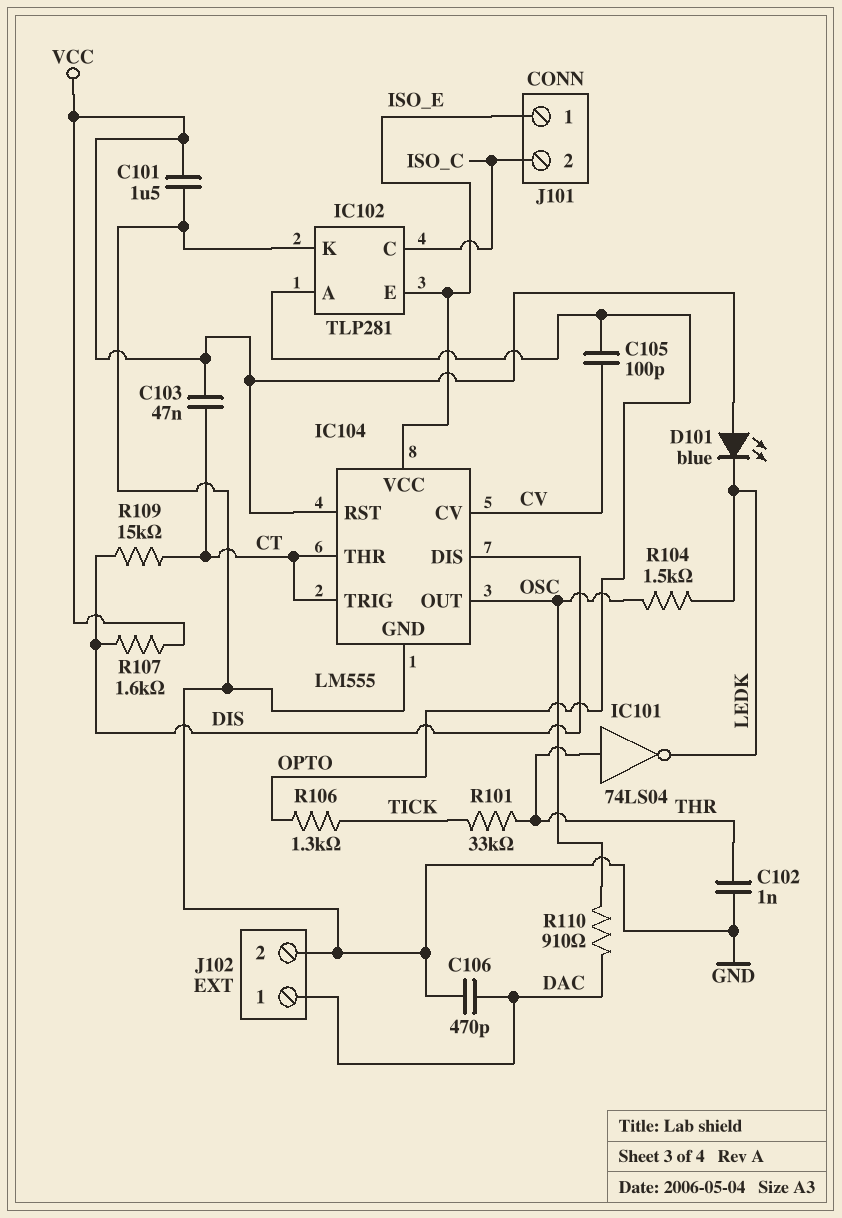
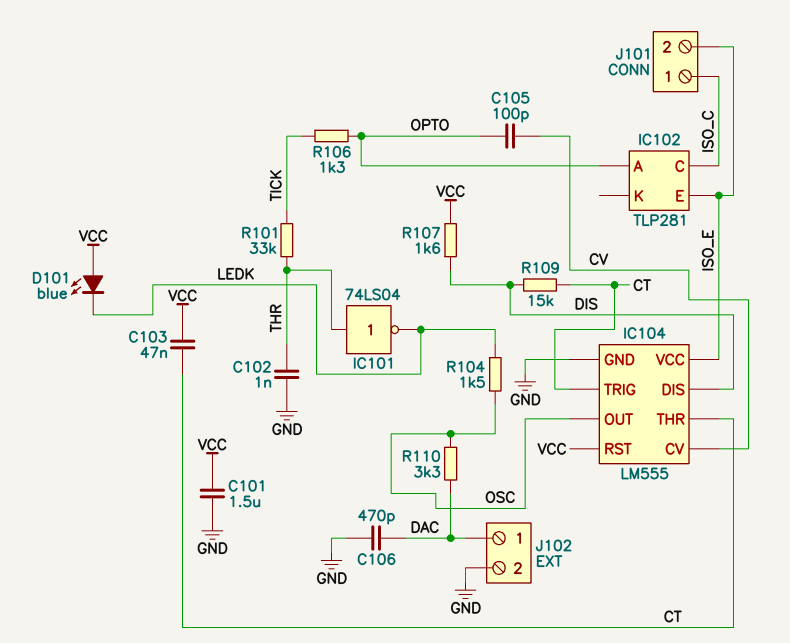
IC102 pin K: GND -> none
J101 pin 1: ISO_E -> ISO_C
J101 pin 2: ISO_C -> ISO_E
R110: 910 (DAC, OSC) -> 3.3k (DAC, OSC)

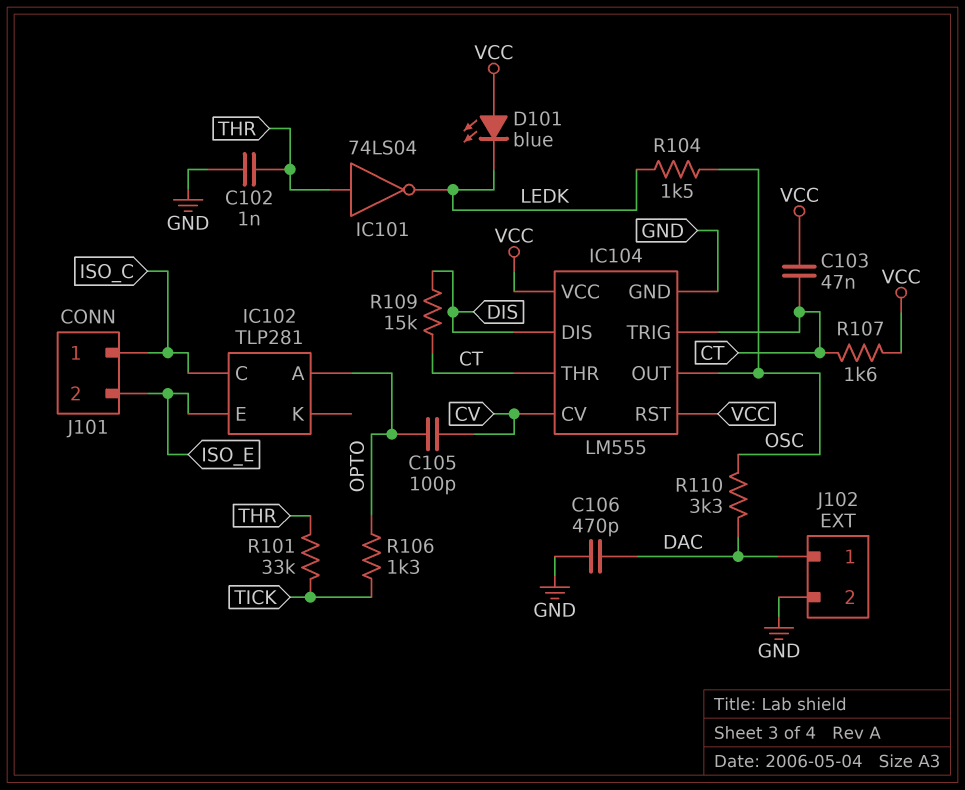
C101: 1.5uF (GND, VCC) -> none
IC104 pin VCC: ISO_E -> VCC
R107: 1.6k (DIS, VCC) -> 1.6k (CT, VCC)

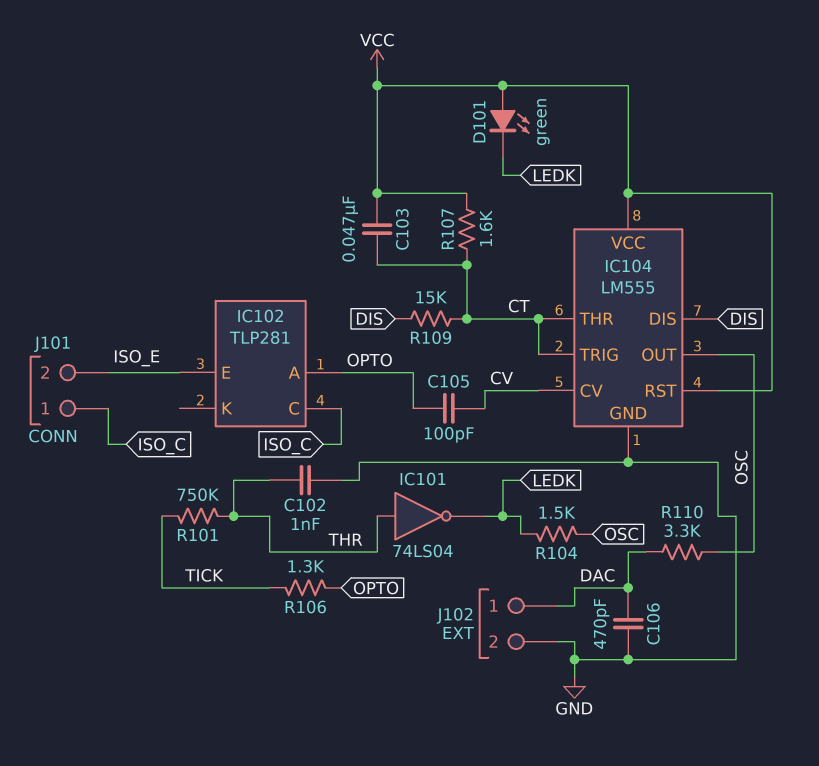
D101: LED blue (A VCC, K LEDK) -> LED green (A VCC, K LEDK)
R101: 33k (THR, TICK) -> 750k (THR, TICK)

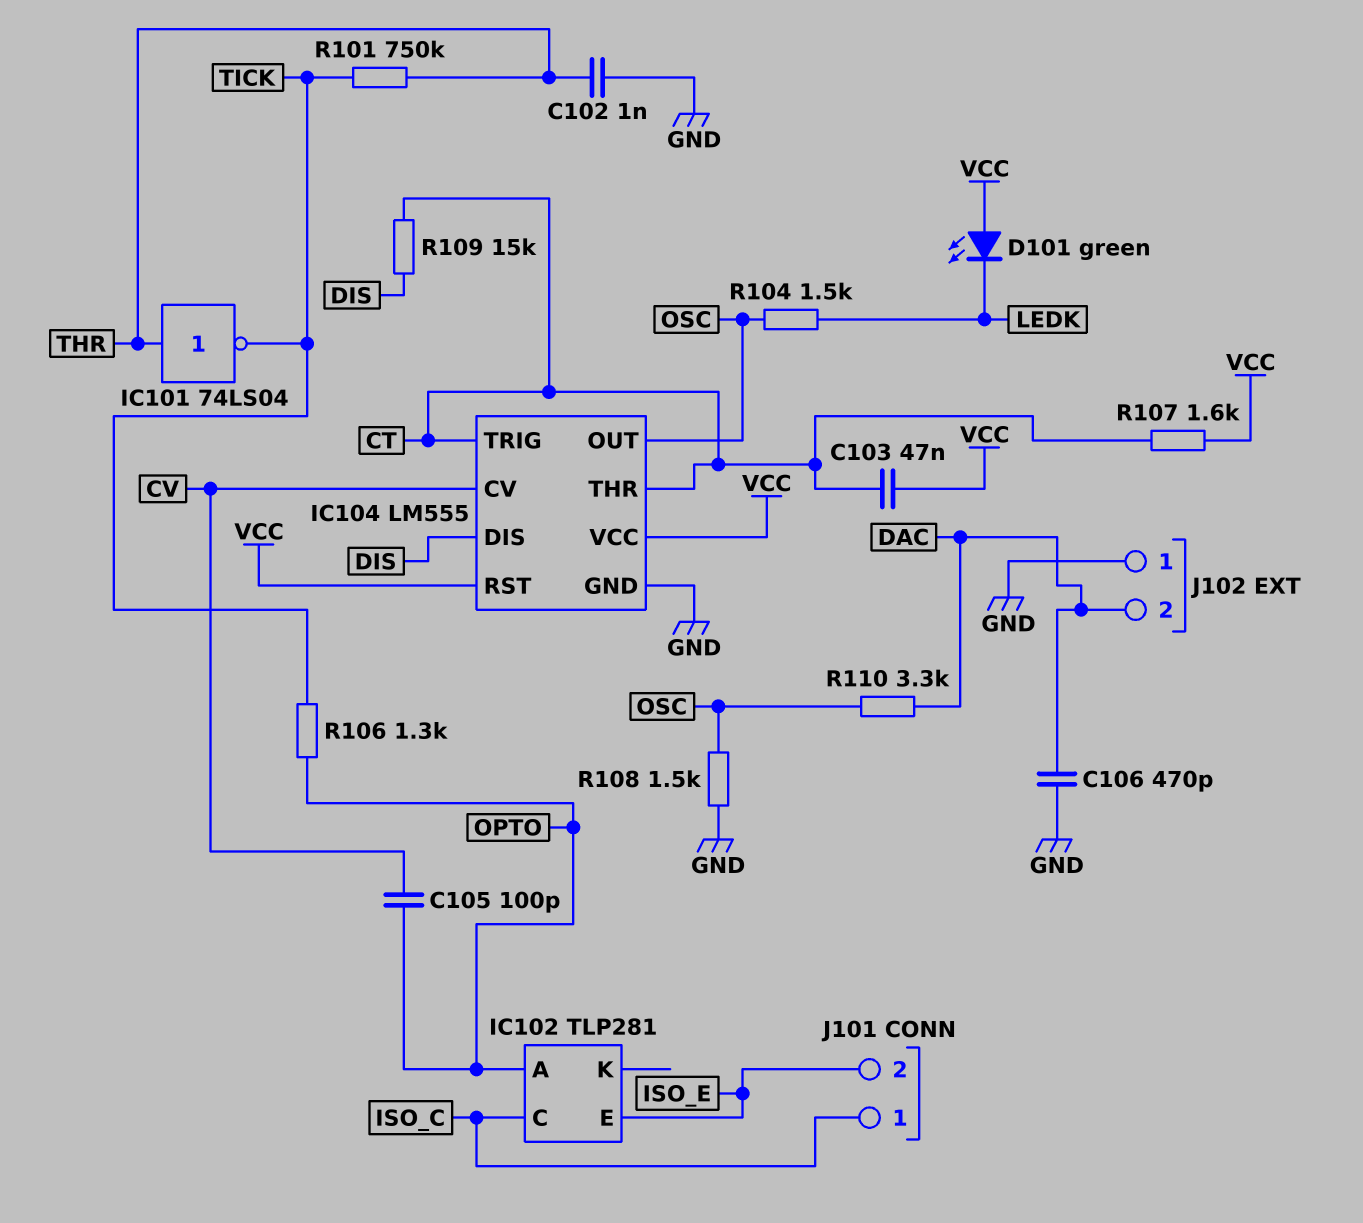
IC101: NOT 74LS04 (in THR, out LEDK) -> NOT 74LS04 (in THR, out TICK)
J102 pin 1: DAC -> GND
J102 pin 2: GND -> DAC
R108: none -> 1.5k (GND, OSC)

